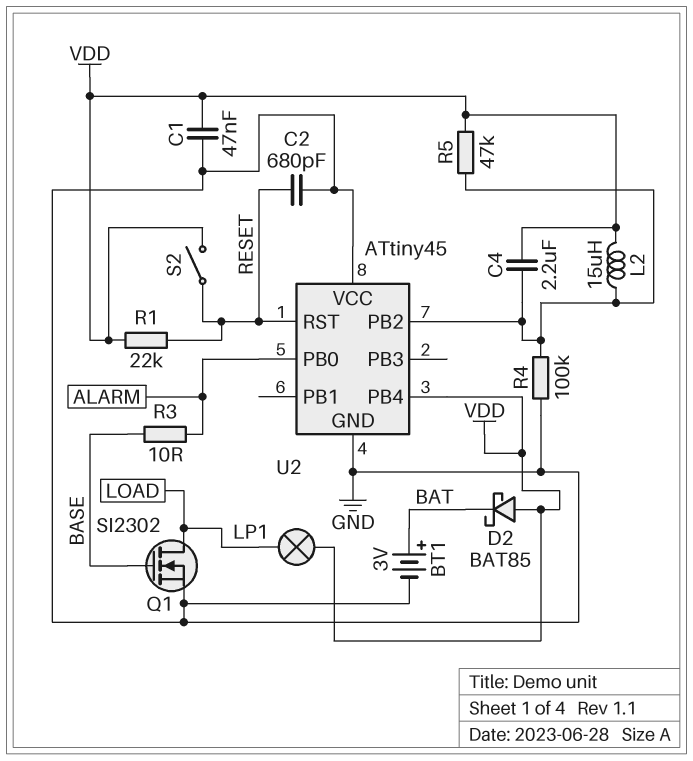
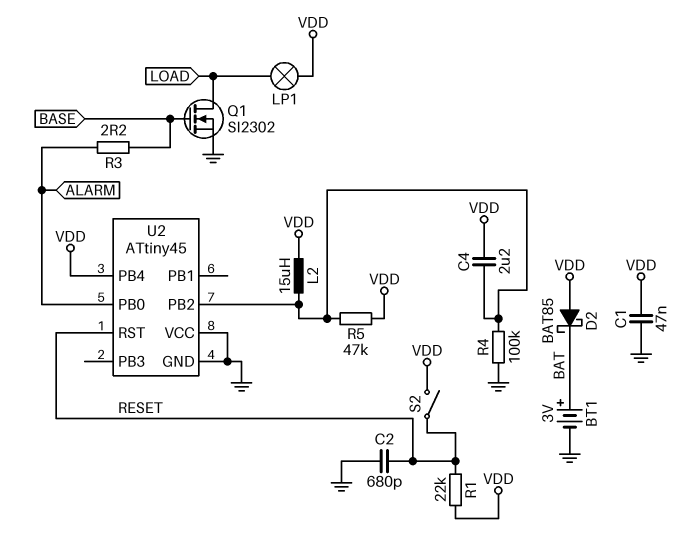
R3: 10 (ALARM, BASE) -> 2.2 (ALARM, BASE)

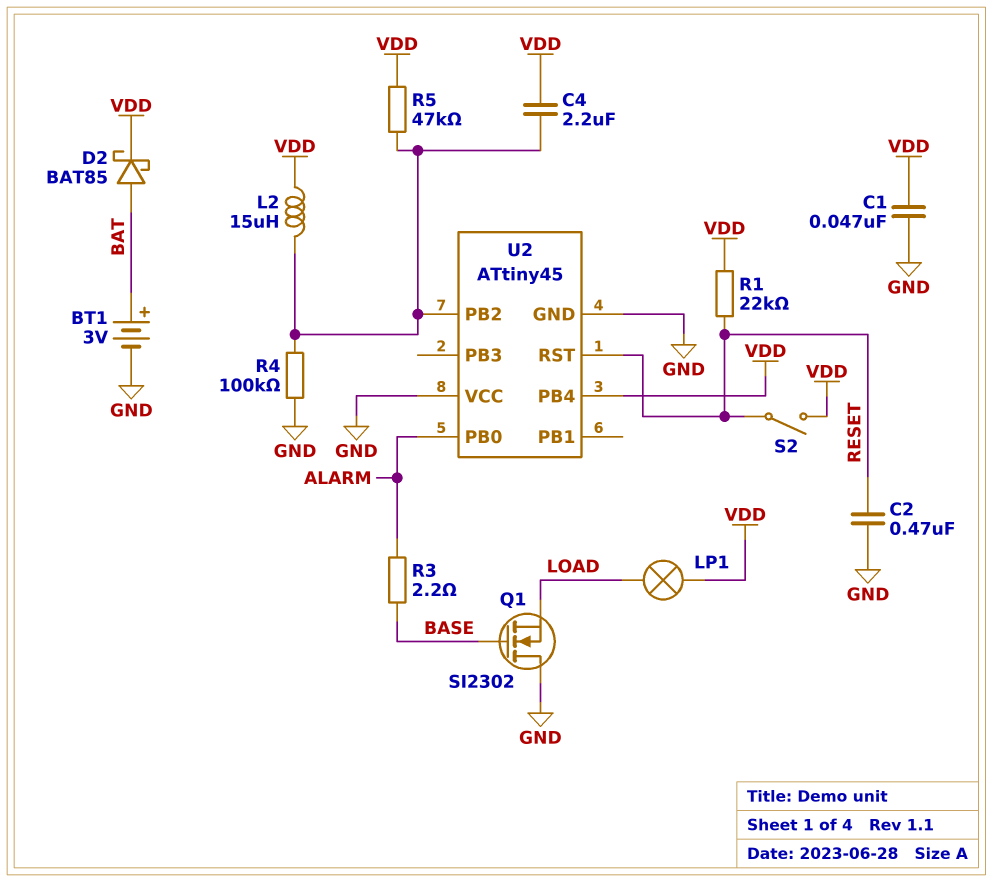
C2: 680pF (GND, RESET) -> 470nF (GND, RESET)
D2: schottky BAT85 (A VDD, K BAT) -> schottky BAT85 (A BAT, K VDD)
Q1: NMOS SI2302 (G BASE, D LOAD, S GND) -> NMOS SI2302 (G BASE, D GND, S LOAD)

